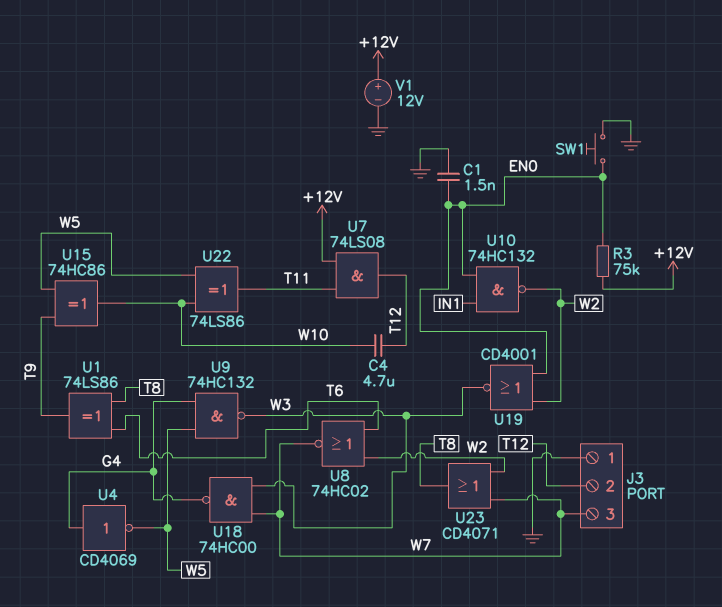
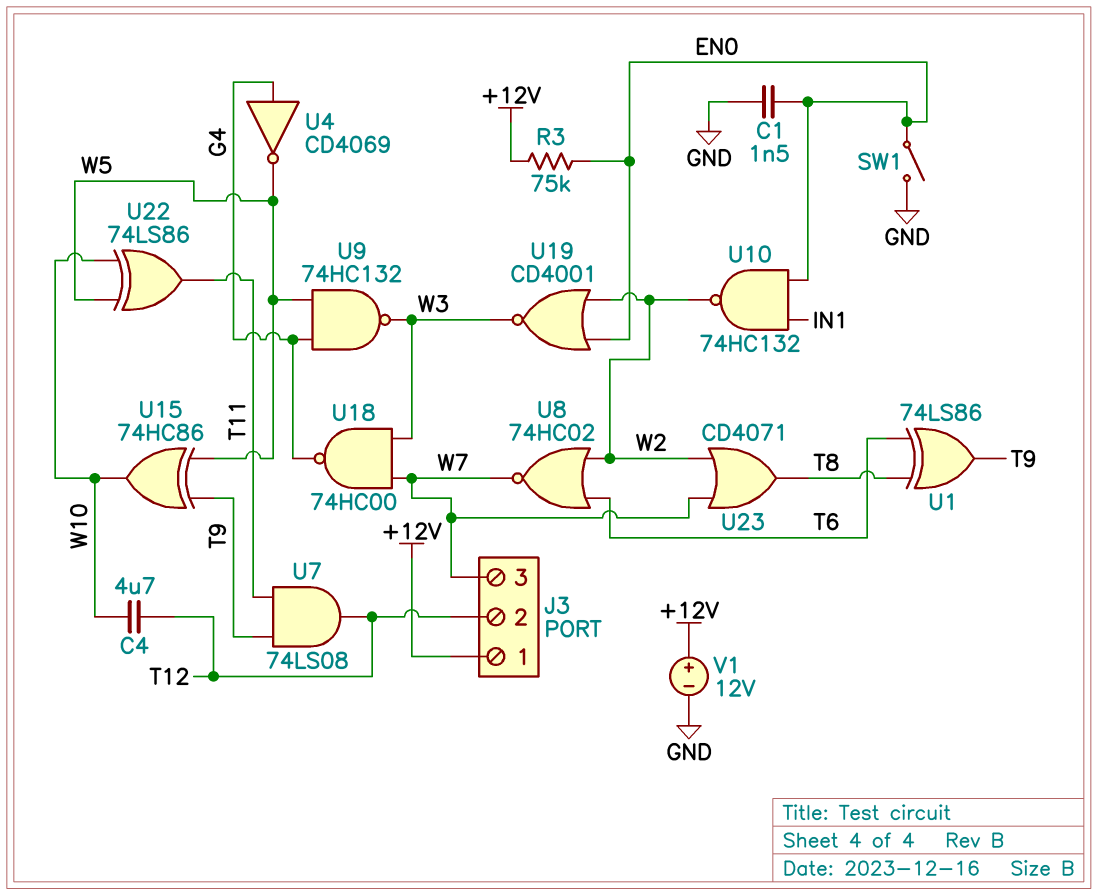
J3 pin 1: GND -> +12V
SW1: button (EN0, GND) -> switch (EN0, GND)
U7: AND 74LS08 (in +12V, in T11, out T12) -> AND 74LS08 (in T9, in T11, out T12)

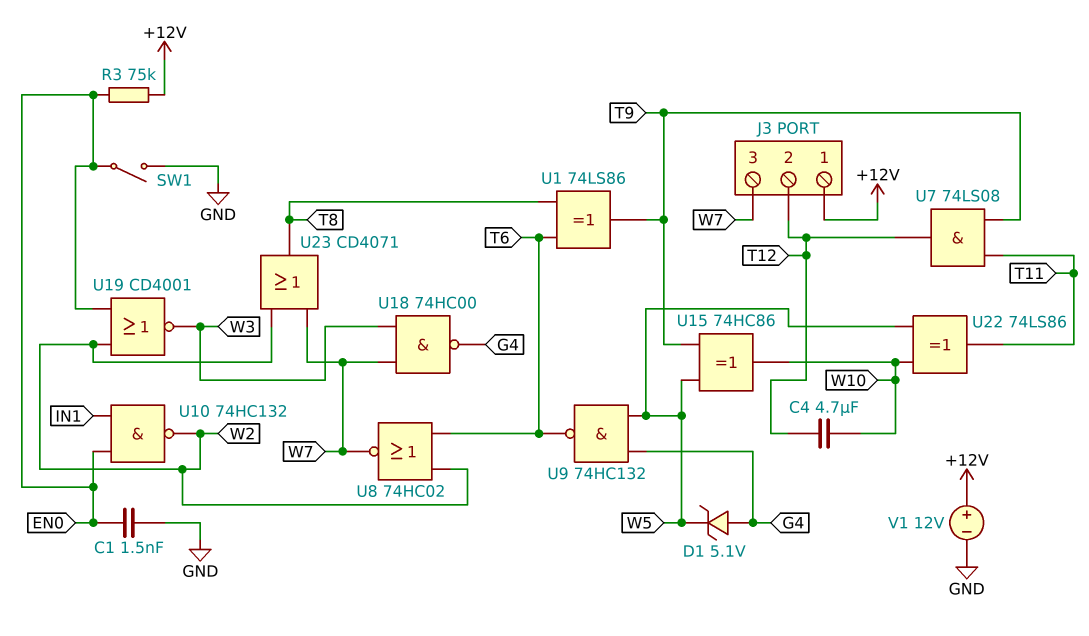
D1: none -> zener 5.1V (A G4, K W5)
U4: NOT CD4069 (in G4, out W5) -> none
U9: NAND 74HC132 (in G4, in W5, out W3) -> NAND 74HC132 (in G4, in W5, out T6)

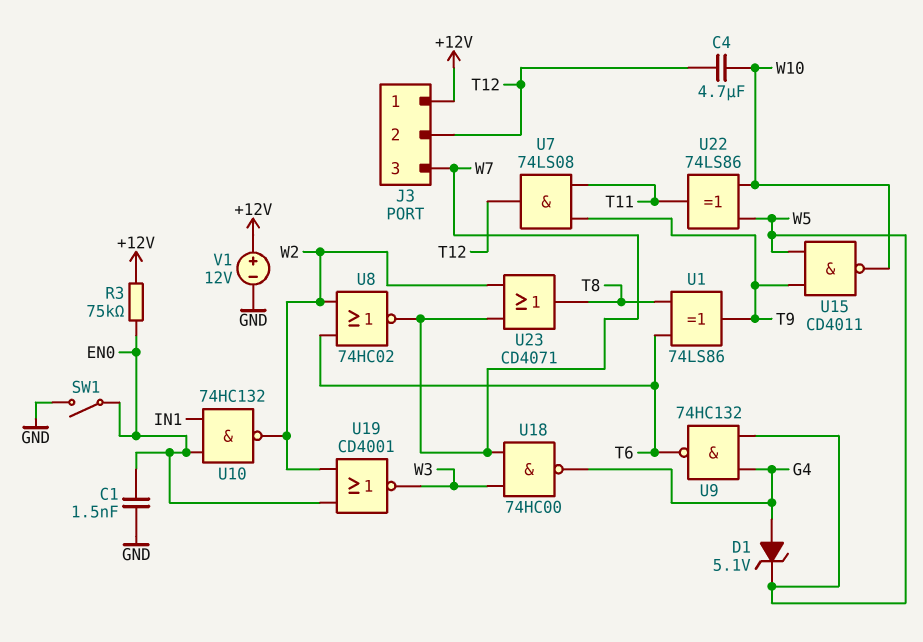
U15: XOR 74HC86 (in T9, in W5, out W10) -> NAND CD4011 (in T9, in W5, out W10)

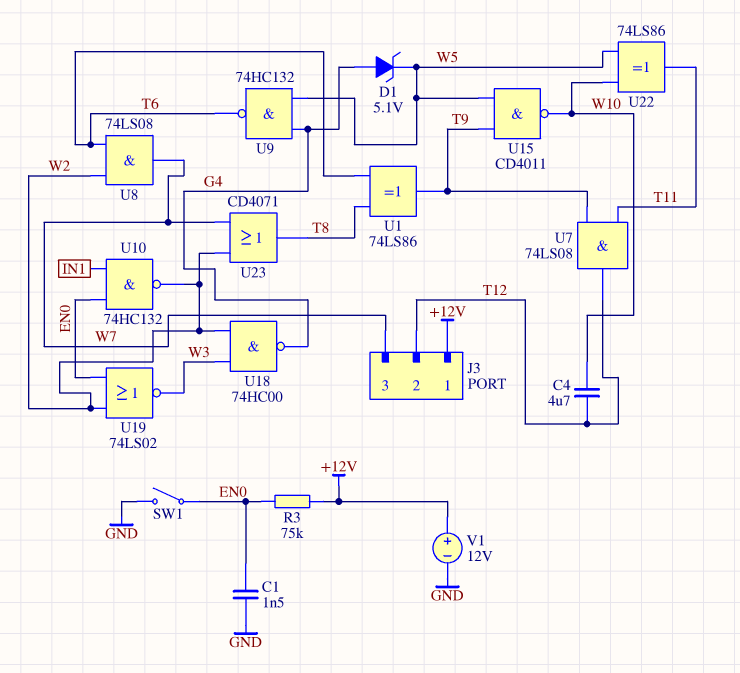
U8: NOR 74HC02 (in T6, in W2, out W7) -> AND 74LS08 (in T6, in W2, out W7)
U18: NAND 74HC00 (in W3, in W7, out G4) -> NAND 74HC00 (in W2, in W3, out G4)
U19: NOR CD4001 (in EN0, in W2, out W3) -> NOR 74LS02 (in EN0, in W2, out W3)

